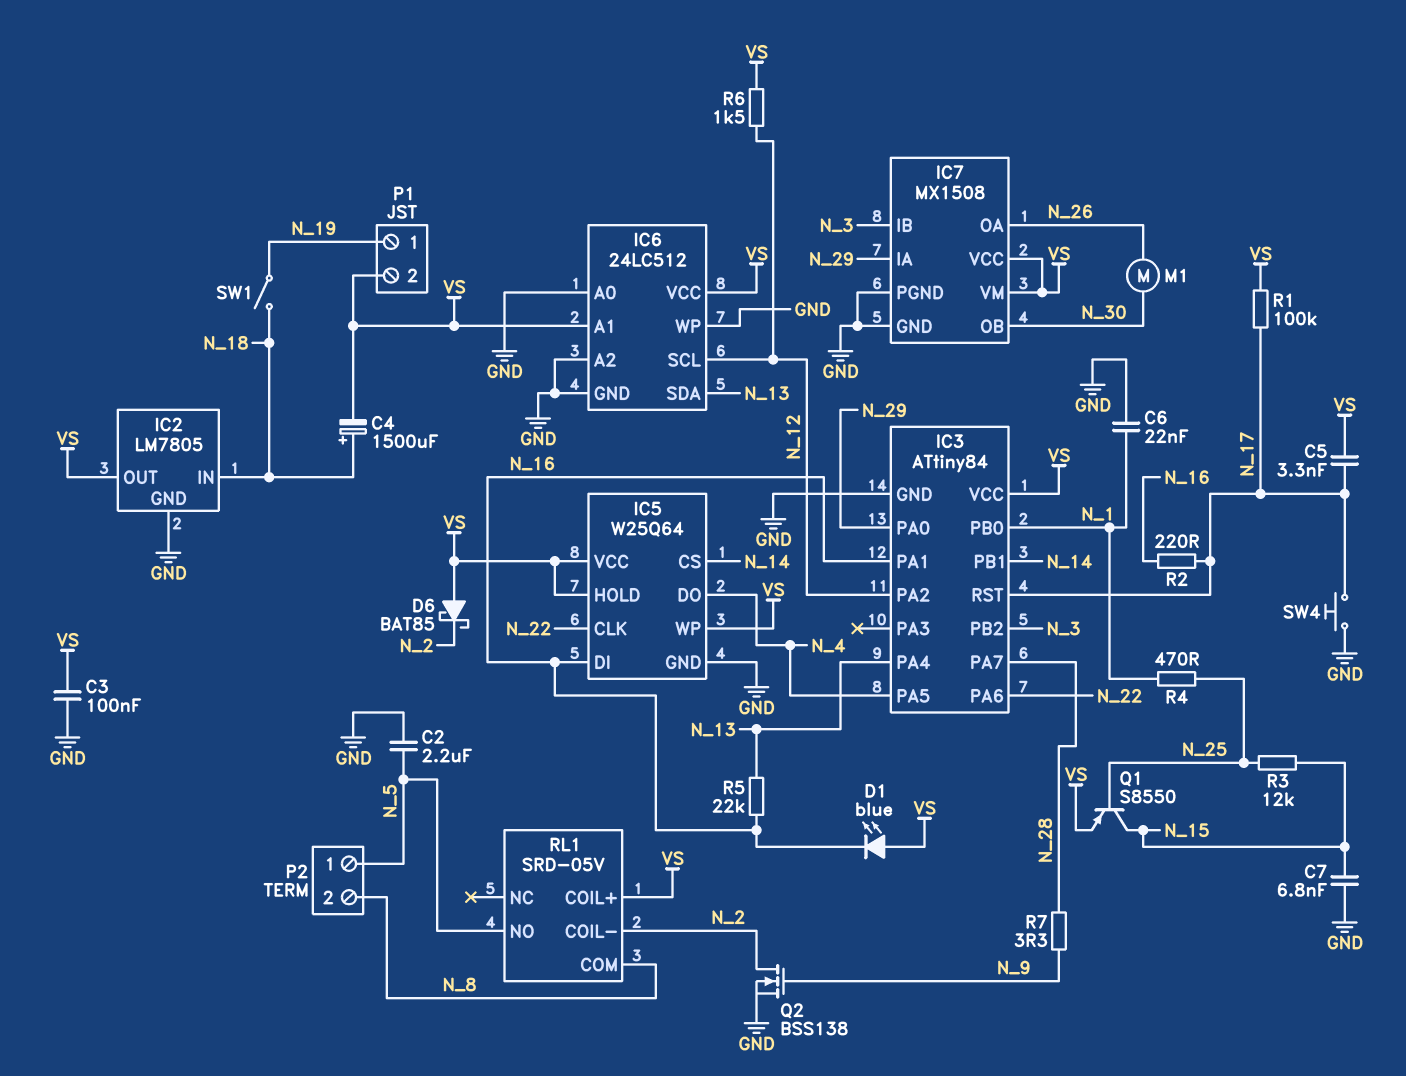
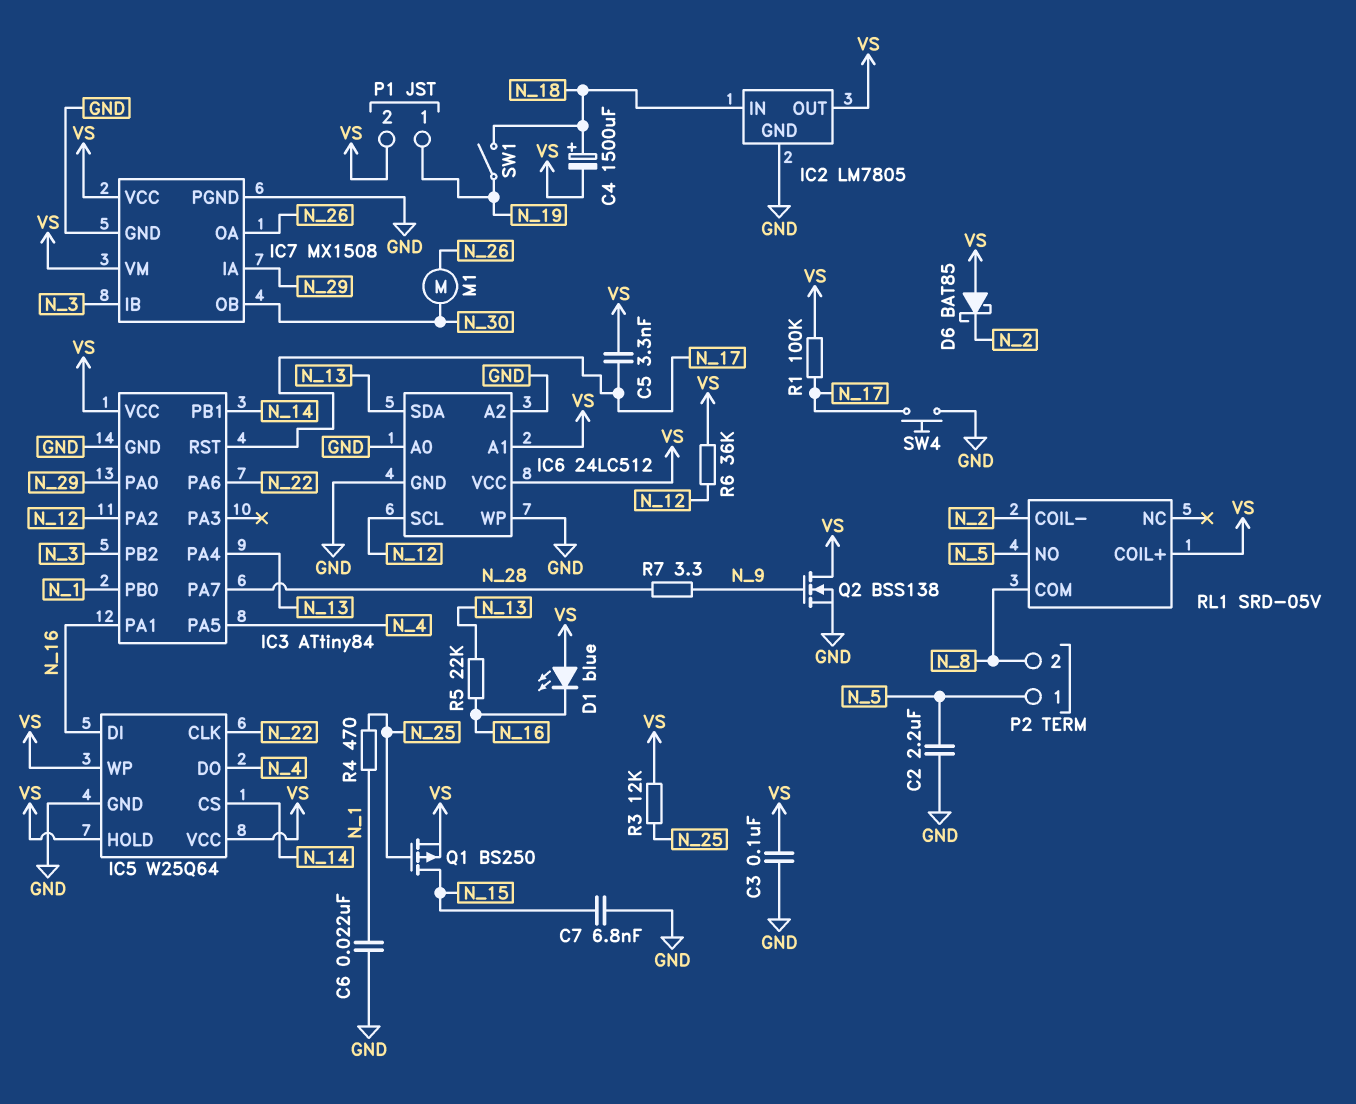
Q1: PNP S8550 (B N_25, C N_15, E VS) -> PMOS BS250 (G N_25, D N_15, S VS)
Q2: NMOS BSS138 (G N_9, D N_2, S GND) -> NMOS BSS138 (G N_9, D VS, S GND)
R2: 220 (N_16, N_17) -> none
R3: 12k (N_15, N_25) -> 12k (N_25, VS)
R6: 1.5k (N_12, VS) -> 36k (N_12, VS)

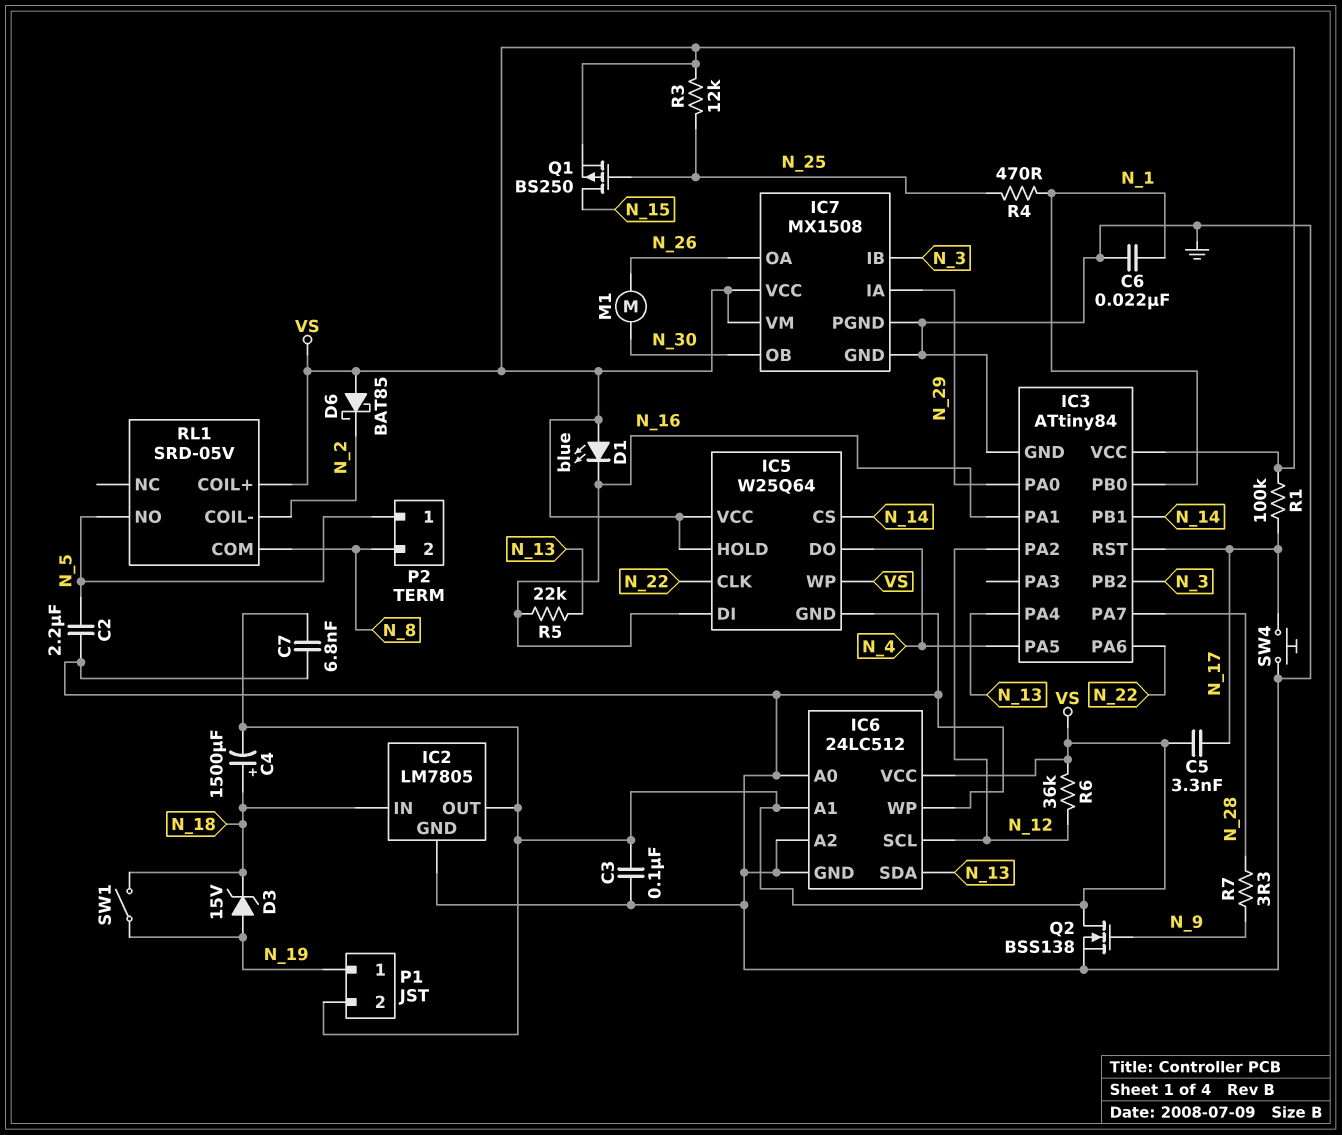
C7: 6.8nF (GND, N_15) -> 6.8nF (GND, VS)
D3: none -> zener 15V (A N_19, K N_18)

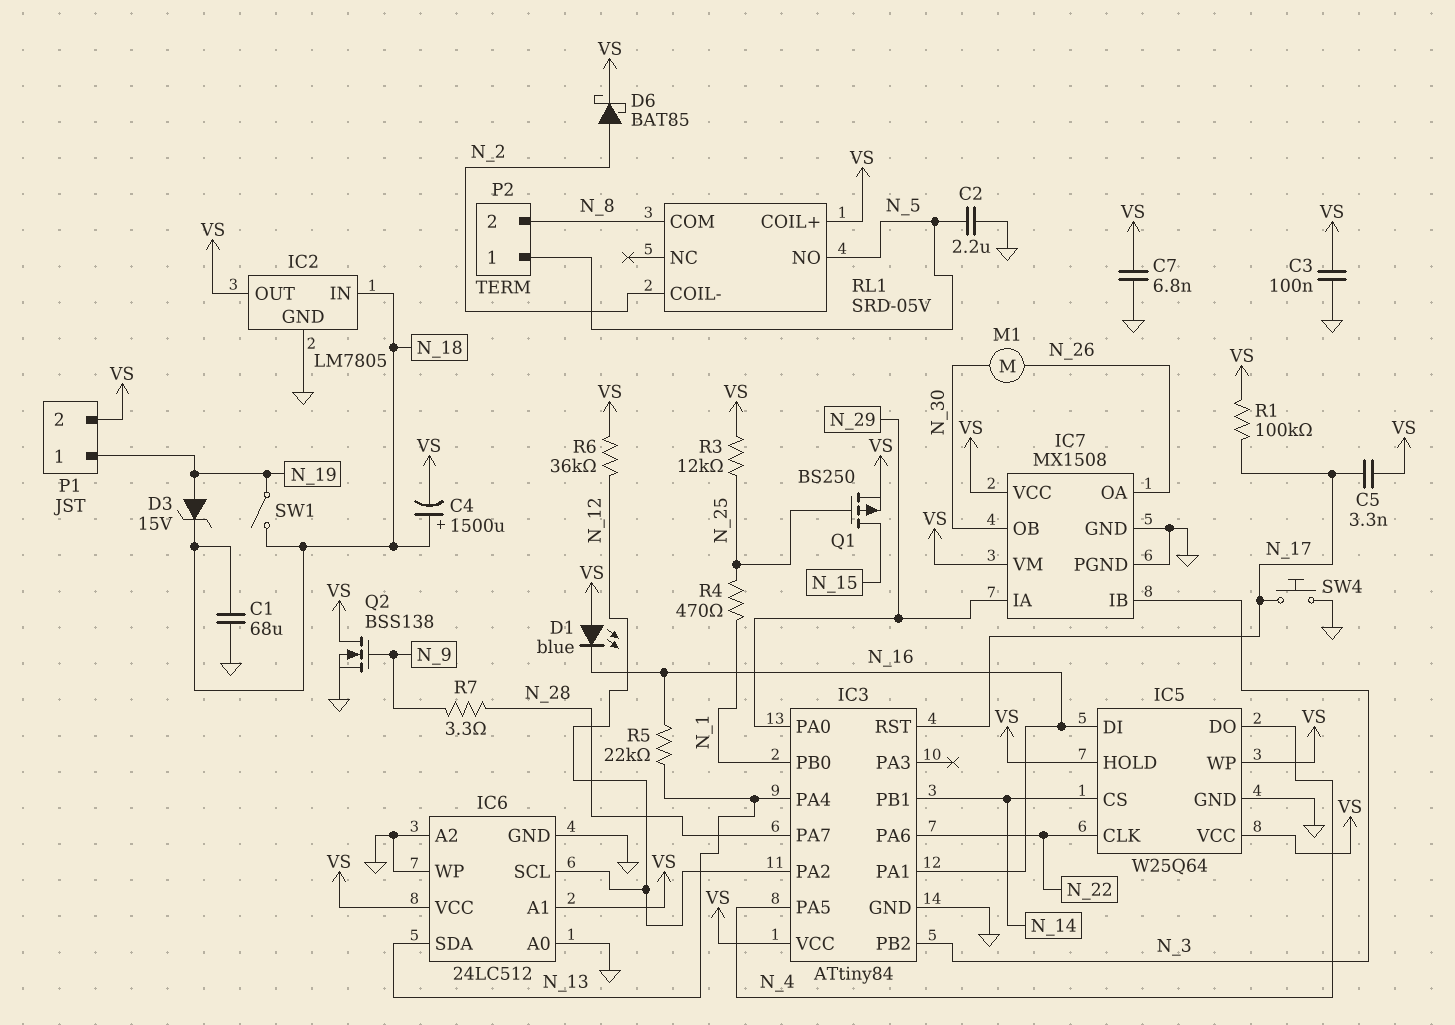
C1: none -> 68uF (GND, N_18)
C6: 22nF (GND, N_1) -> none
D6: schottky BAT85 (A VS, K N_2) -> schottky BAT85 (A N_2, K VS)

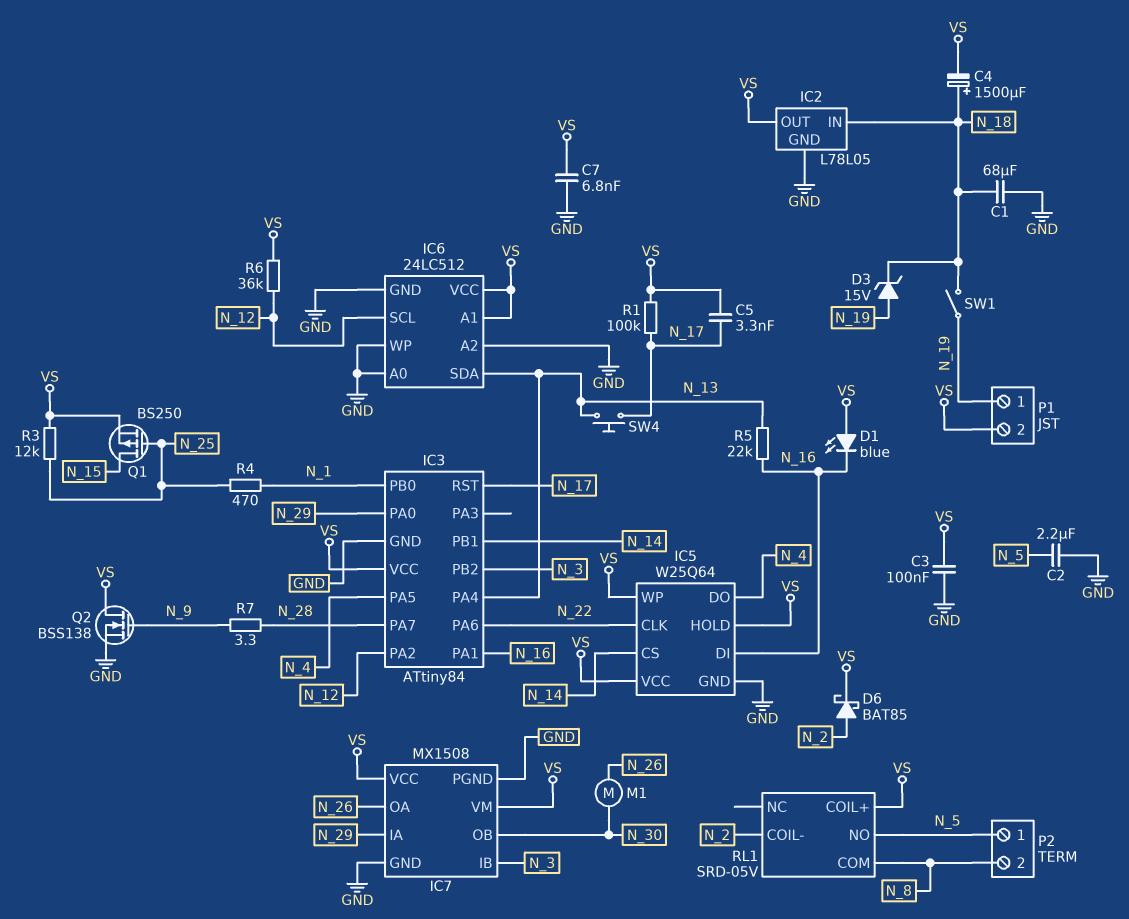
IC2: LM7805 -> L78L05
SW4: button (GND, N_17) -> button (N_13, N_17)

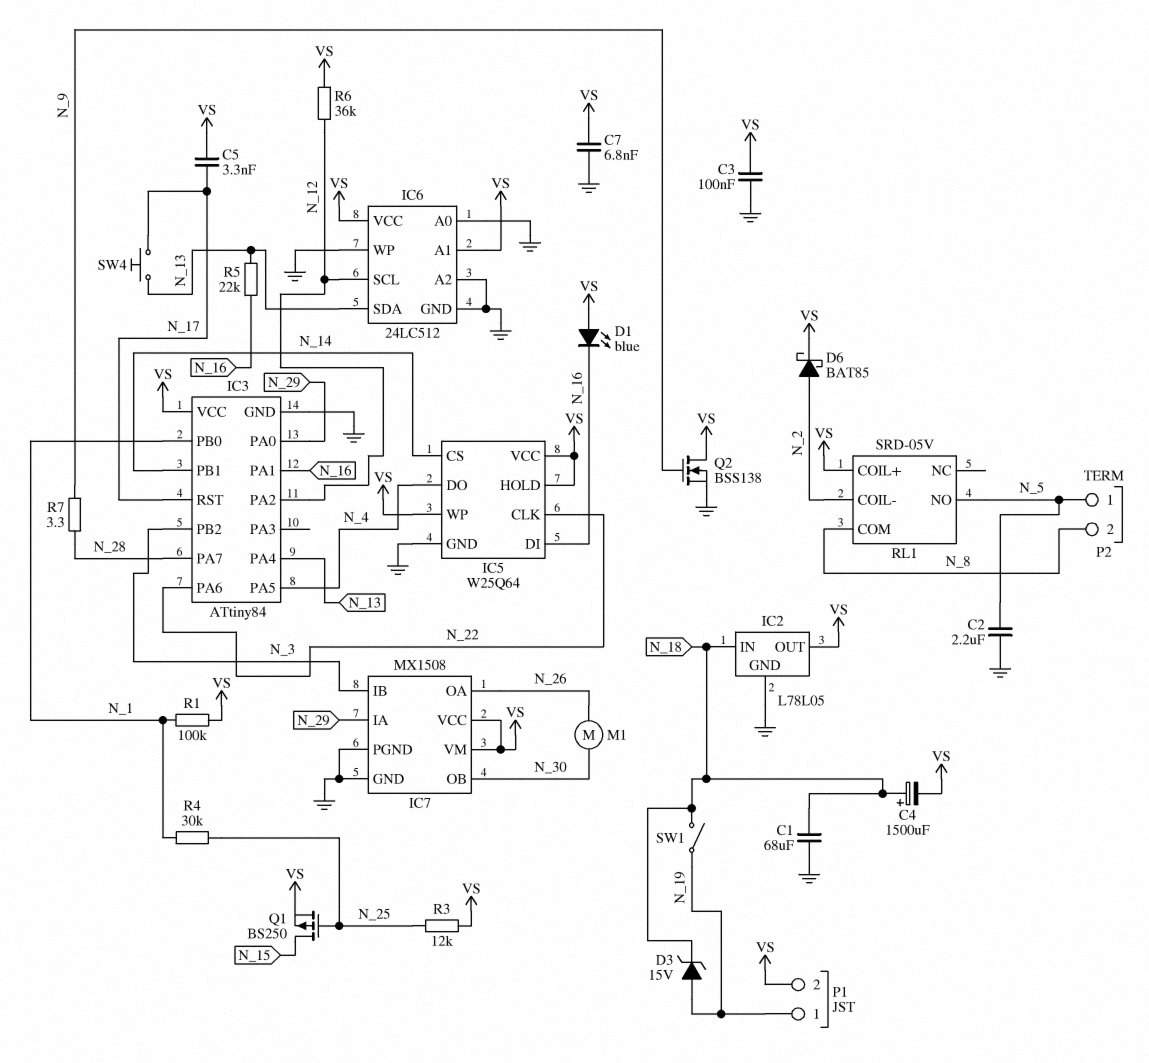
R1: 100k (N_17, VS) -> 100k (N_1, VS)
R4: 470 (N_1, N_25) -> 30k (N_1, N_25)

